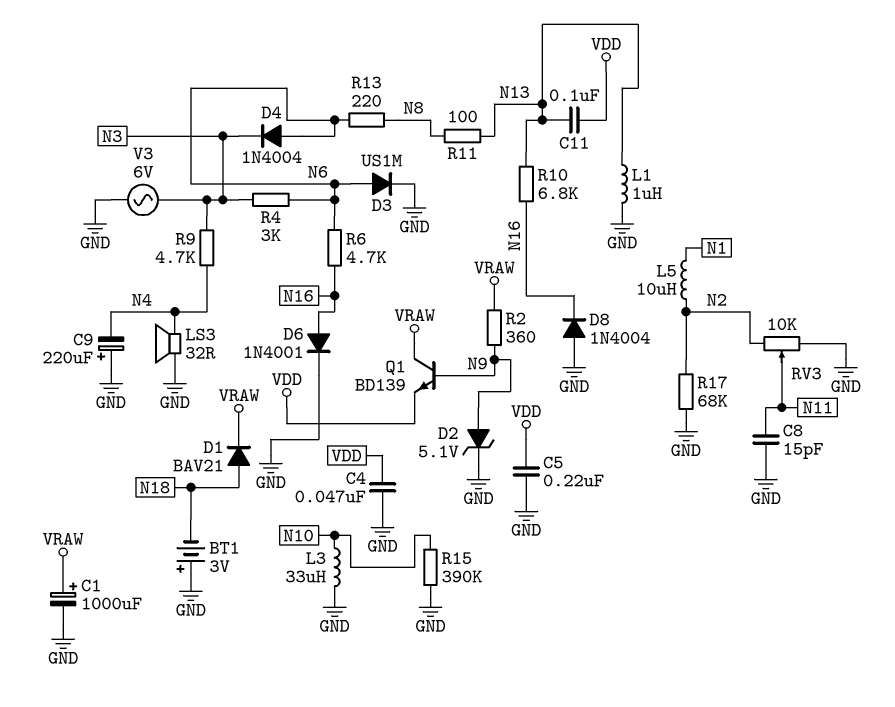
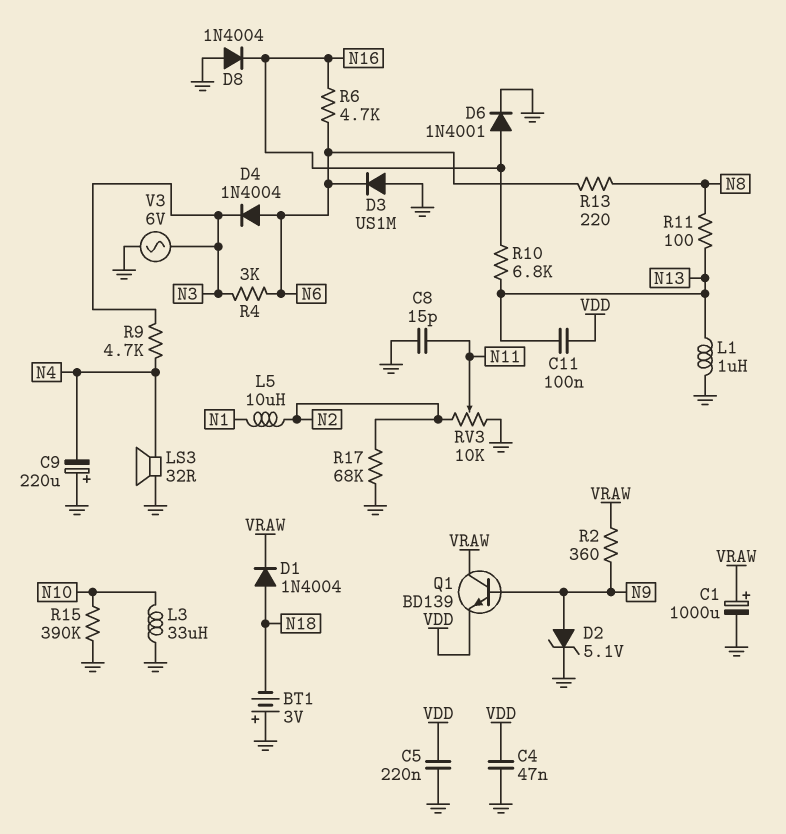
D1: diode BAV21 (A N18, K VRAW) -> diode 1N4004 (A N18, K VRAW)
D3: diode US1M (A N6, K GND) -> diode US1M (A GND, K N6)

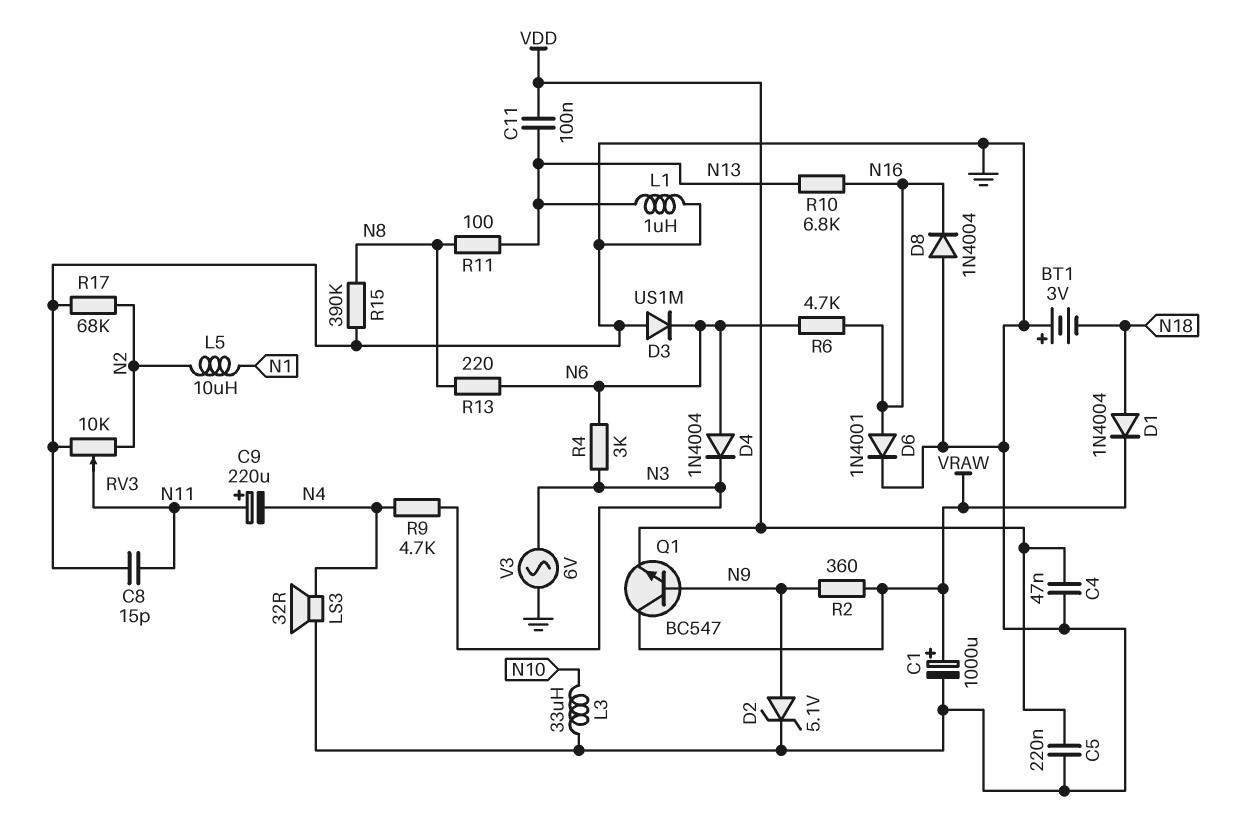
C9: 220uF (plus GND, minus N4) -> 220uF (plus N11, minus N4)
Q1: NPN BD139 (B N9, C VRAW, E VDD) -> NPN BC547 (B N9, C VRAW, E VDD)
R15: 390k (GND, N10) -> 390k (GND, N8)

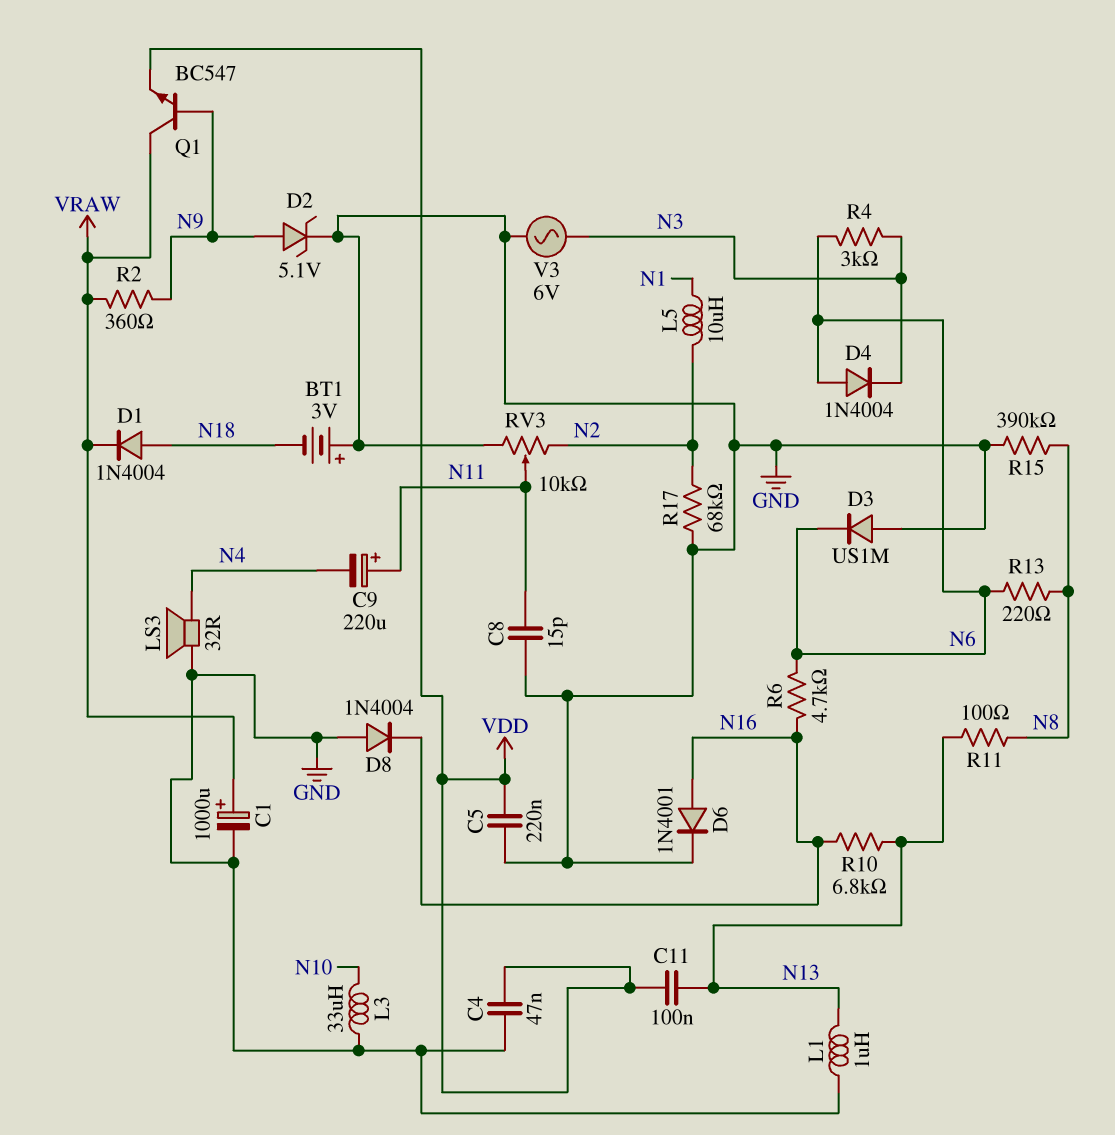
R9: 4.7k (N3, N4) -> none

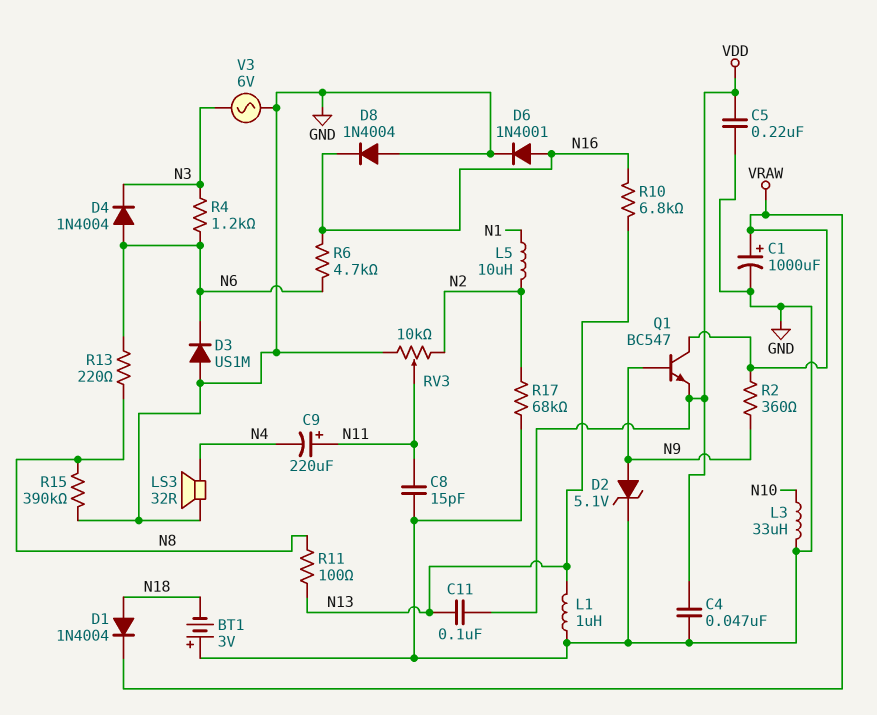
R4: 3k (N3, N6) -> 1.2k (N3, N6)

